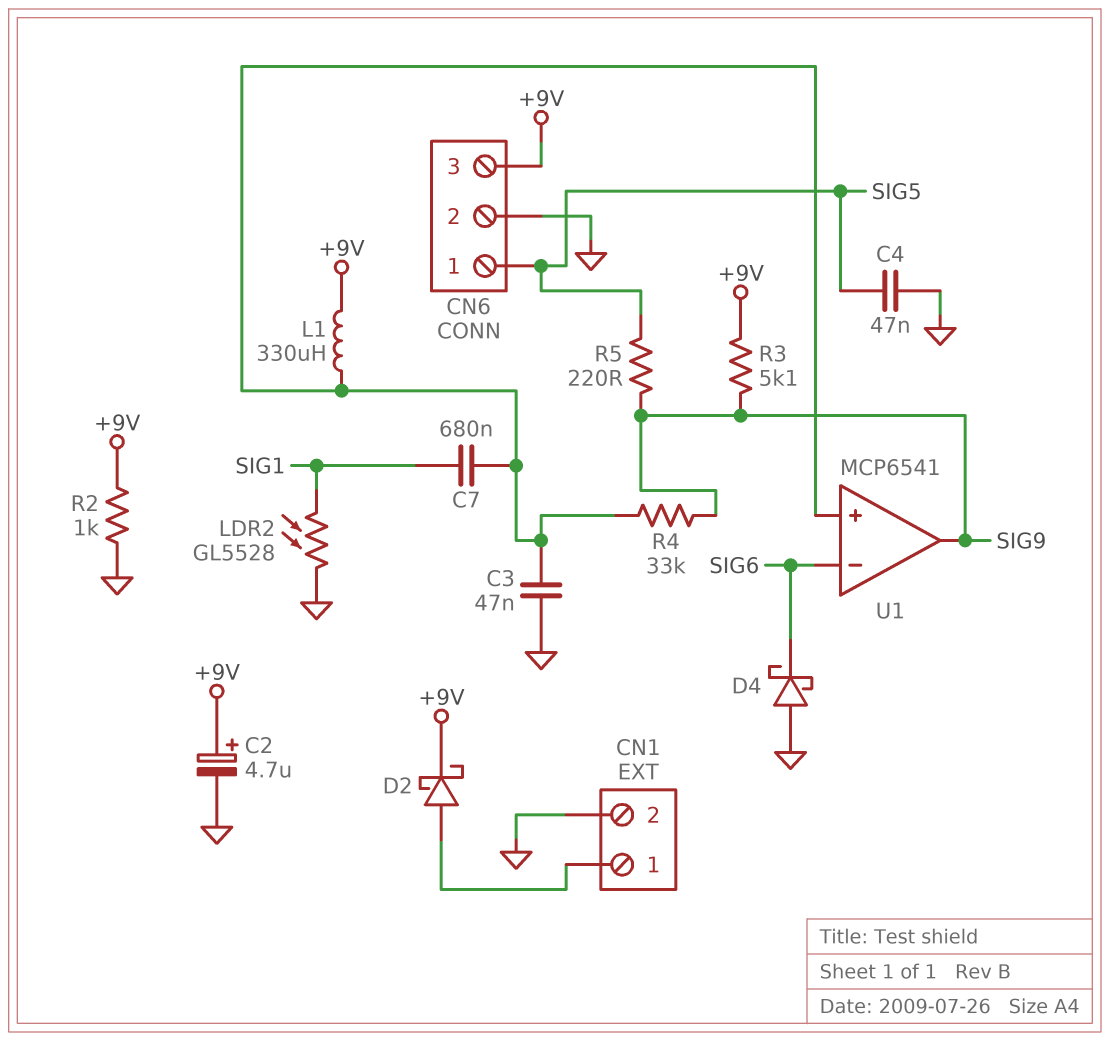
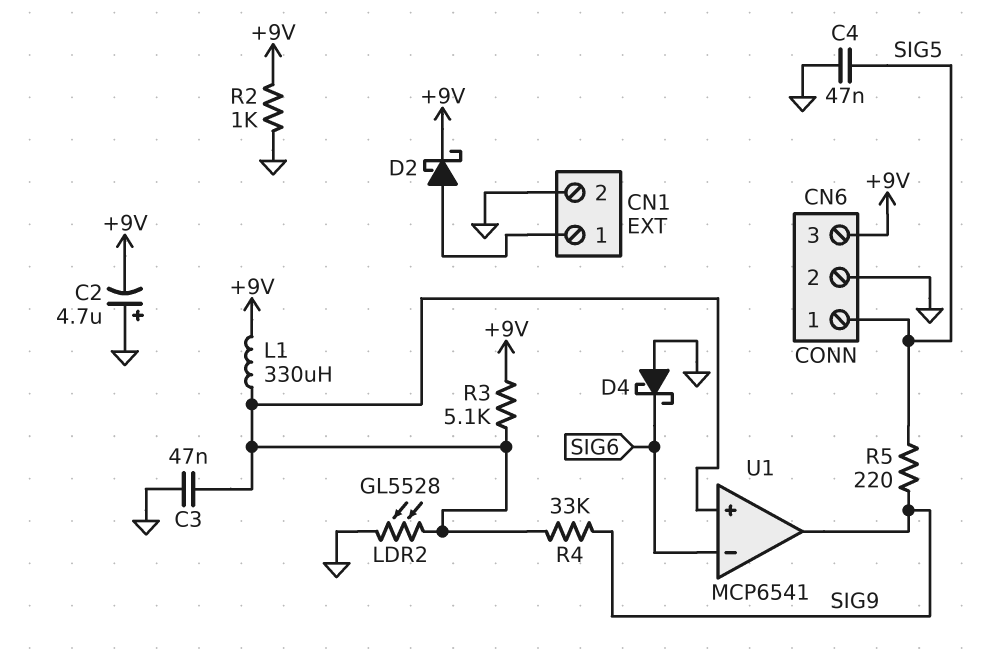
C2: 4.7uF (plus +9V, minus GND) -> 4.7uF (plus GND, minus +9V)
C7: 680nF (SIG1, U1/in+) -> none
LDR2: GL5528 (GND, SIG1) -> GL5528 (GND, U1/in+)
R3: 5.1k (+9V, SIG9) -> 5.1k (+9V, U1/in+)

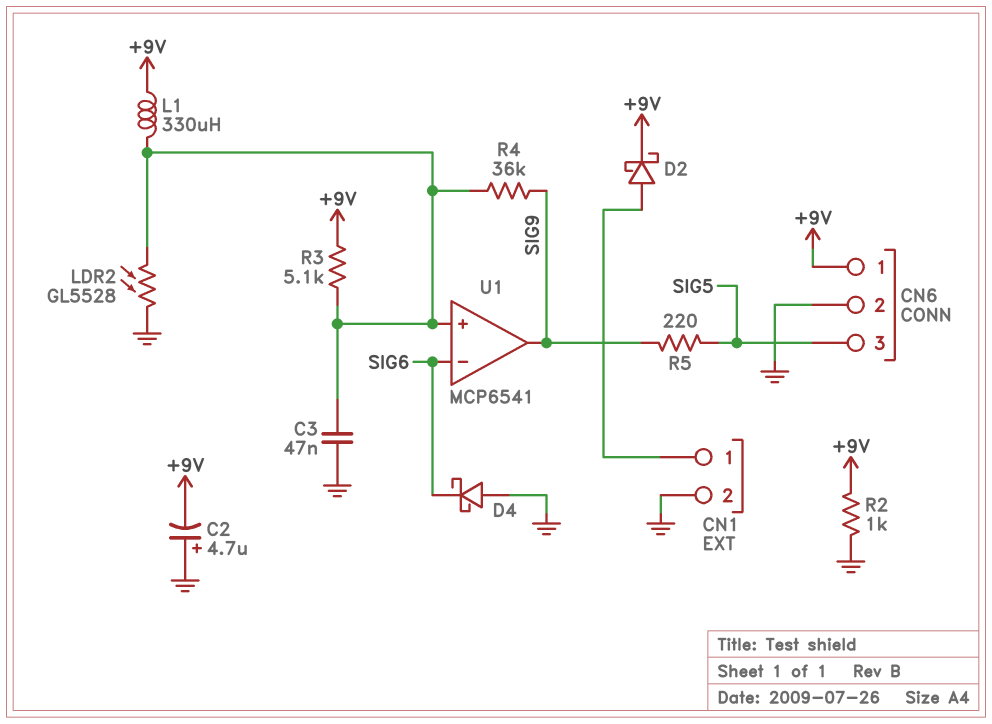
C4: 47nF (GND, SIG5) -> none
CN6 pin 1: SIG5 -> +9V
CN6 pin 3: +9V -> SIG5
R4: 33k (SIG9, U1/in+) -> 36k (SIG9, U1/in+)

